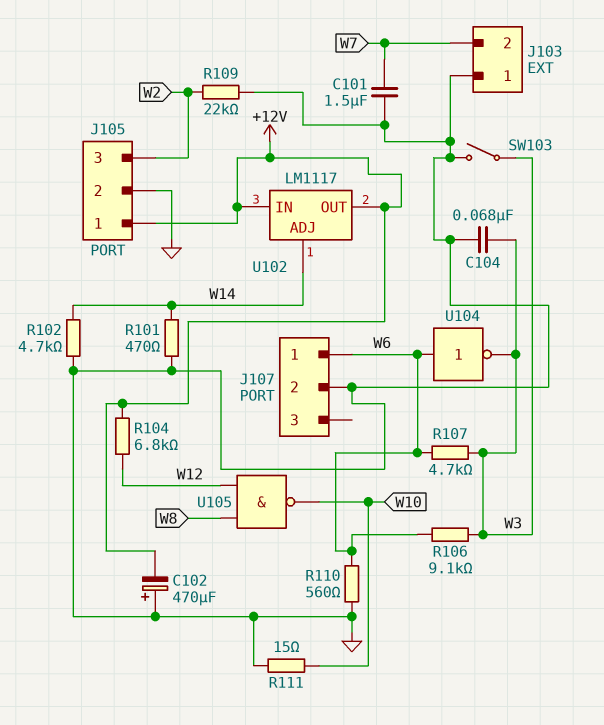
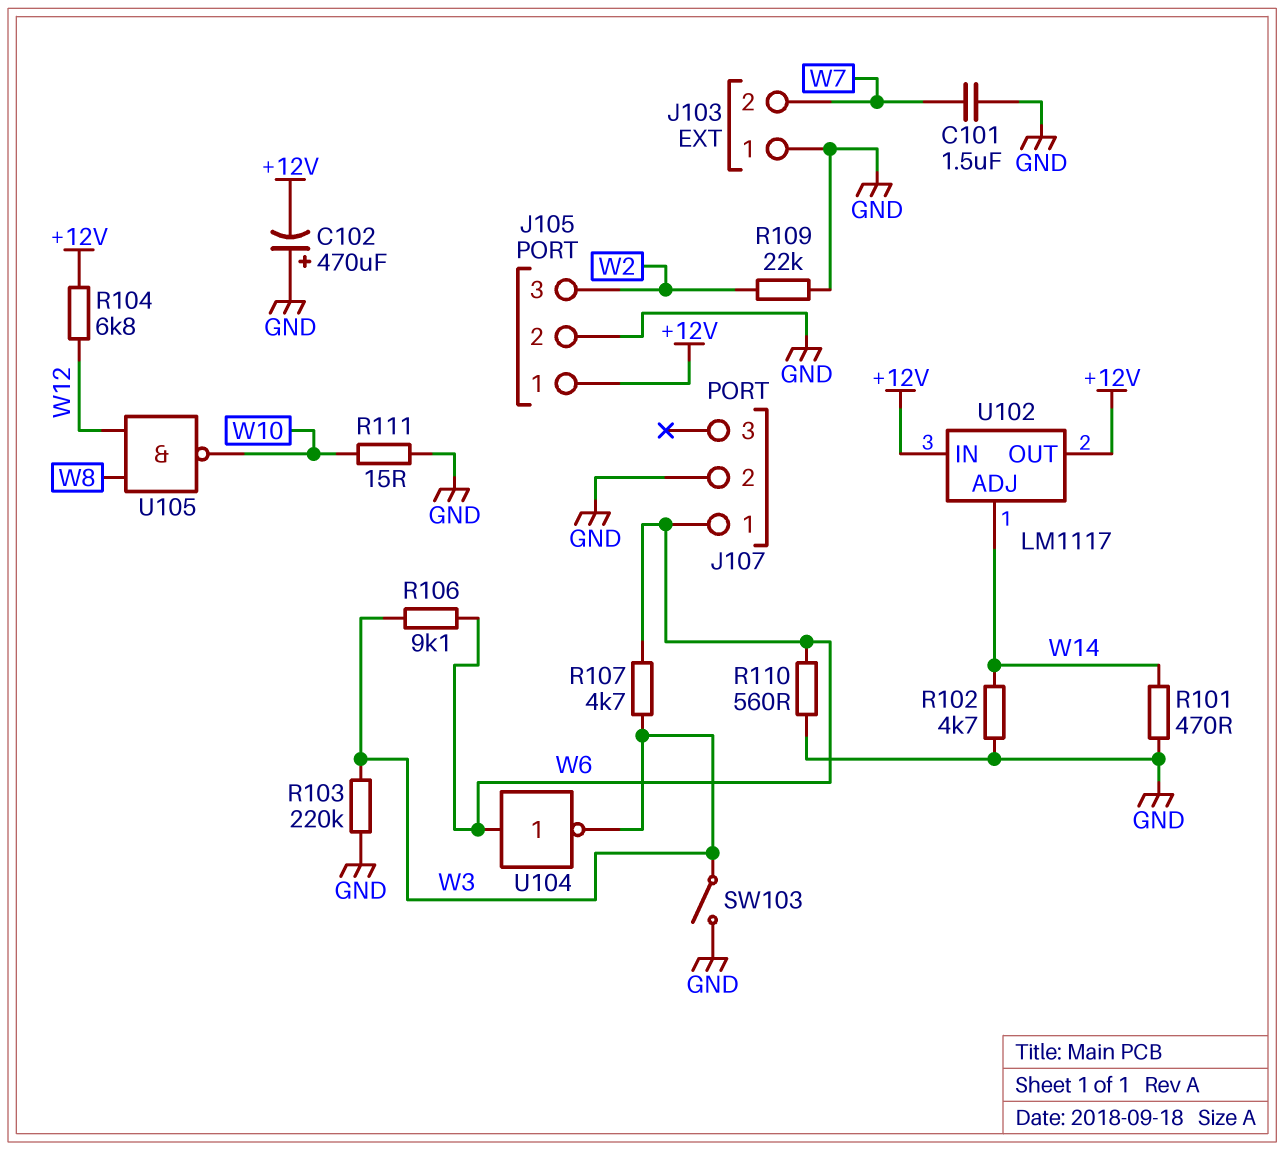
C104: 68nF (GND, W3) -> none
R103: none -> 220k (GND, W3)

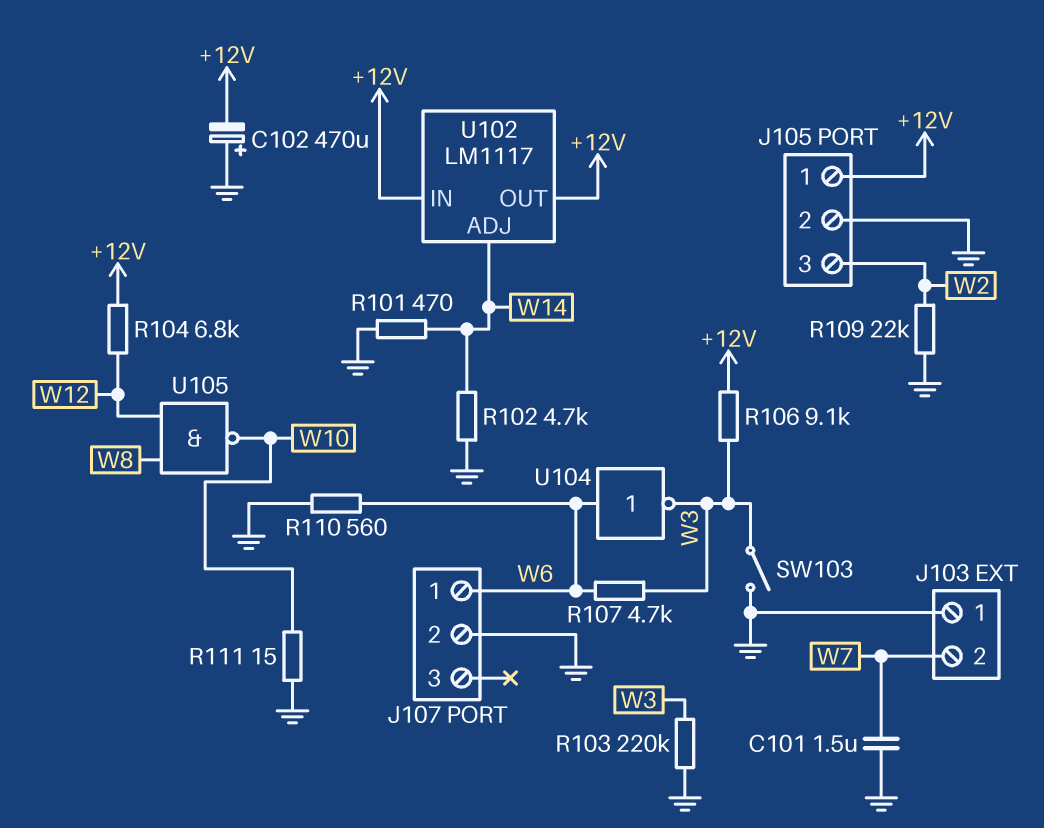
R106: 9.1k (W3, W6) -> 9.1k (+12V, W3)

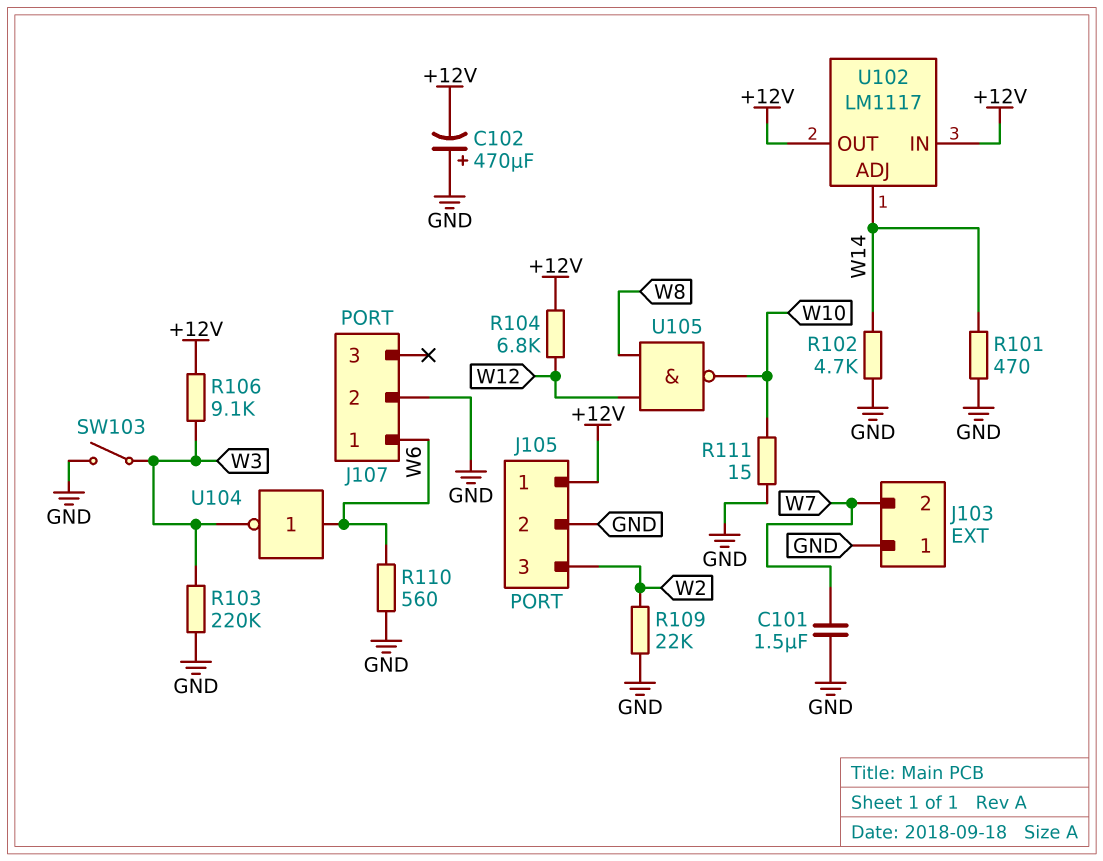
R107: 4.7k (W3, W6) -> none

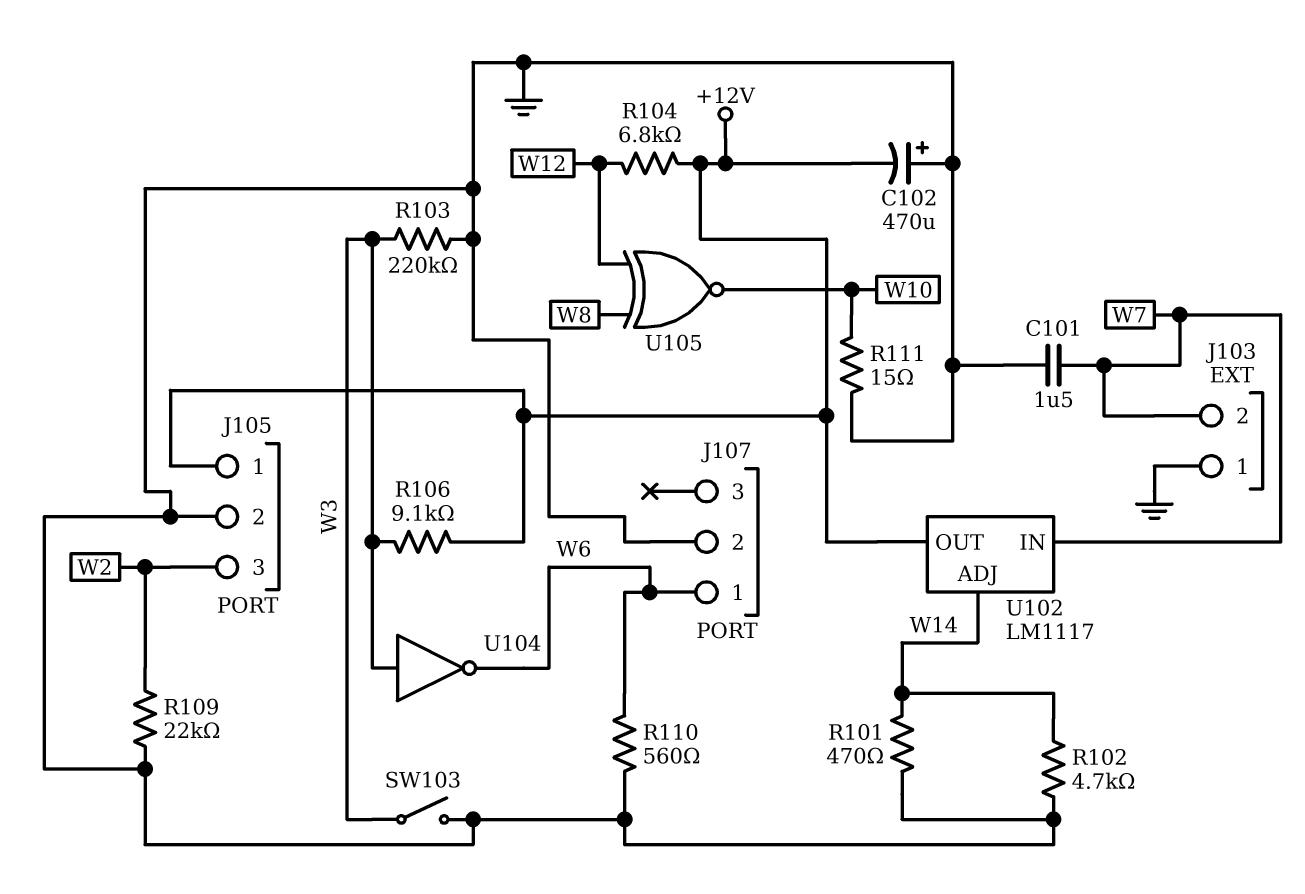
U102 pin IN: +12V -> W7
U104: NOT (in W6, out W3) -> NOT (in W3, out W6)
U105: NAND (in W8, in W12, out W10) -> XNOR (in W8, in W12, out W10)

